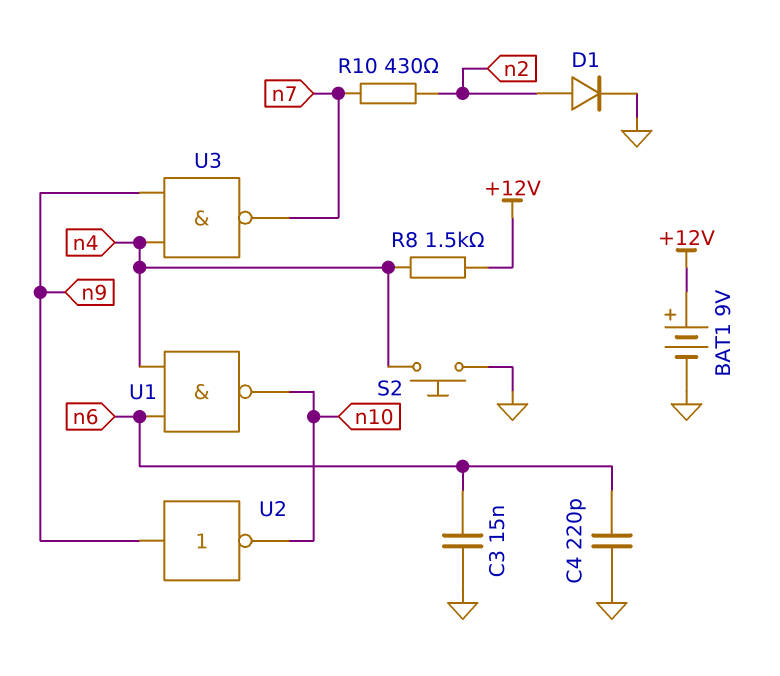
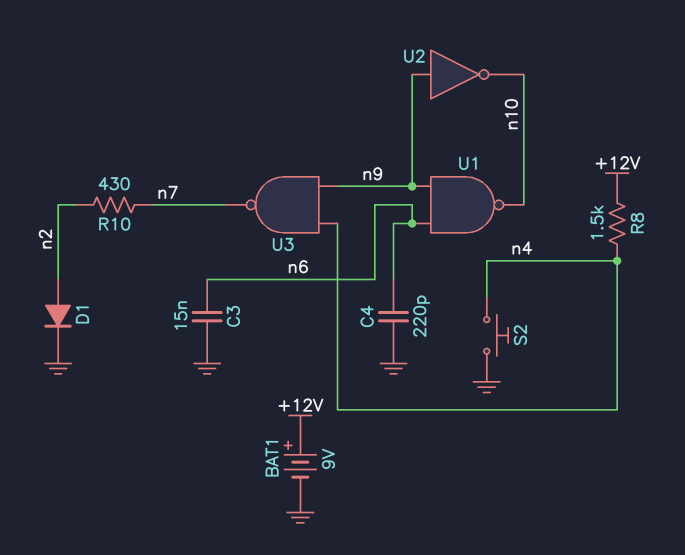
U1: NAND (in n4, in n6, out n10) -> NAND (in n6, in n9, out n10)

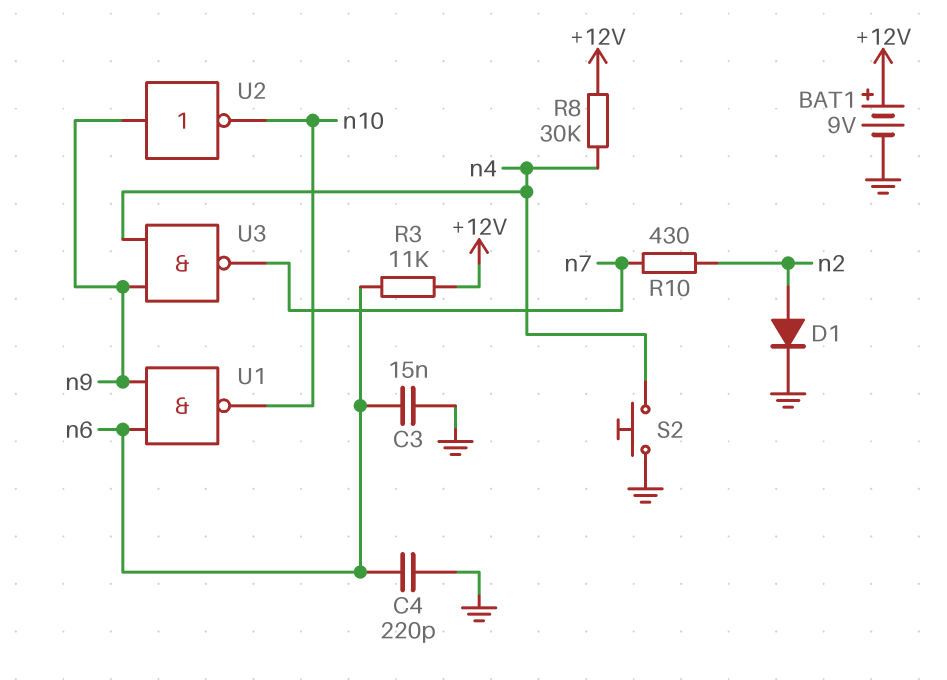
R3: none -> 11k (+12V, n6)
R8: 1.5k (+12V, n4) -> 30k (+12V, n4)

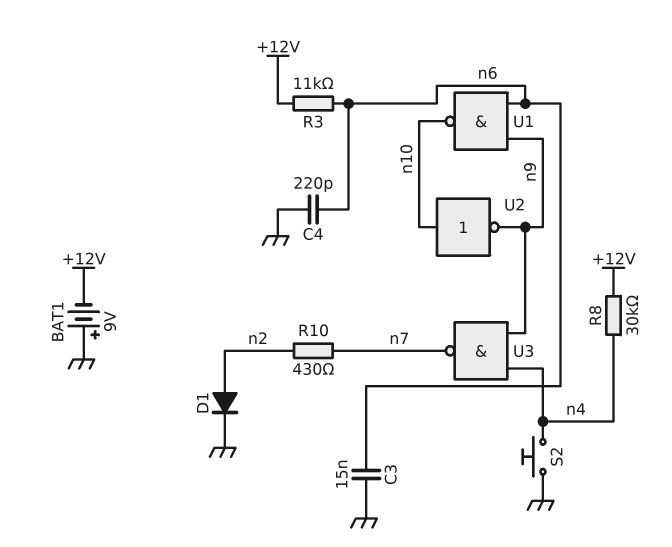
BAT1: 9V (plus +12V, minus GND) -> 9V (plus GND, minus +12V)
U2: NOT (in n9, out n10) -> NOT (in n10, out n9)

